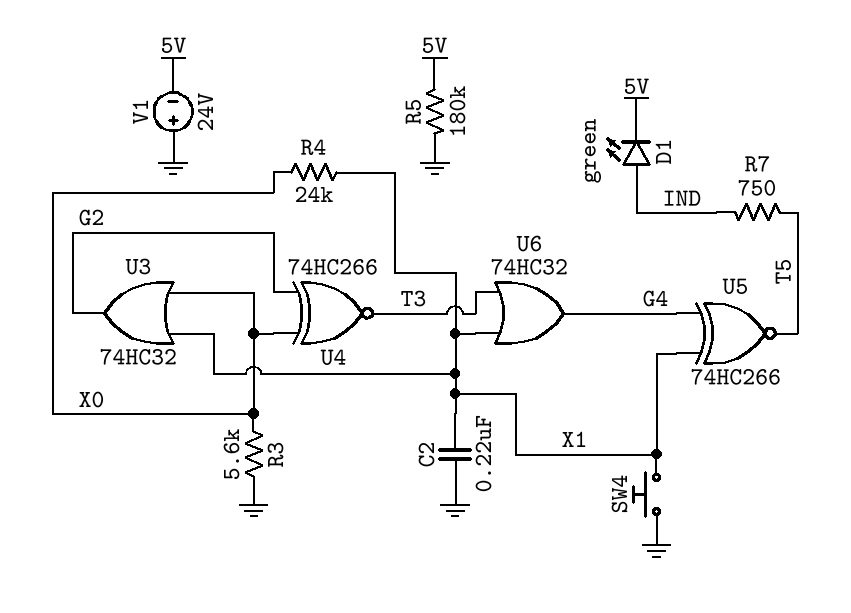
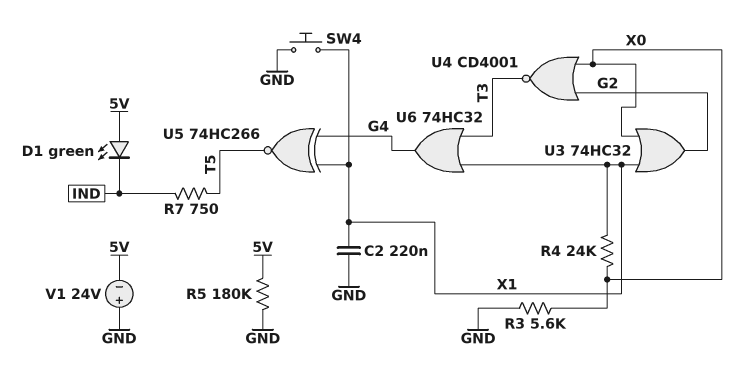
D1: LED green (A IND, K 5V) -> LED green (A 5V, K IND)
U4: XNOR 74HC266 (in G2, in X0, out T3) -> NOR CD4001 (in G2, in X0, out T3)

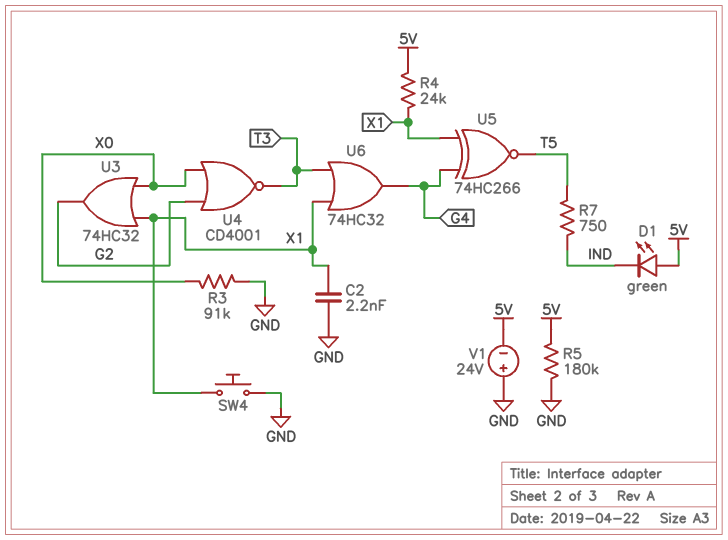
C2: 220nF (GND, X1) -> 2.2nF (GND, X1)
R3: 5.6k (GND, X0) -> 91k (GND, X0)
R4: 24k (X0, X1) -> 24k (5V, X1)

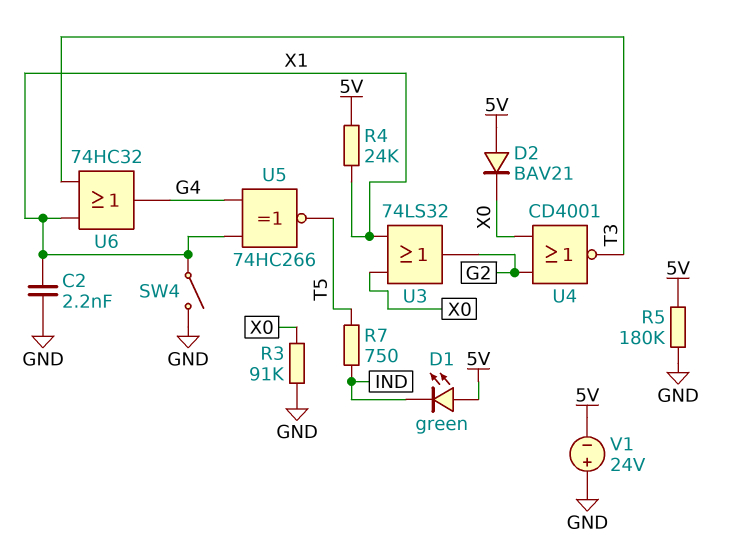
D2: none -> diode BAV21 (A 5V, K X0)
SW4: button (GND, X1) -> switch (GND, X1)
U3: OR 74HC32 (in X0, in X1, out G2) -> OR 74LS32 (in X0, in X1, out G2)

